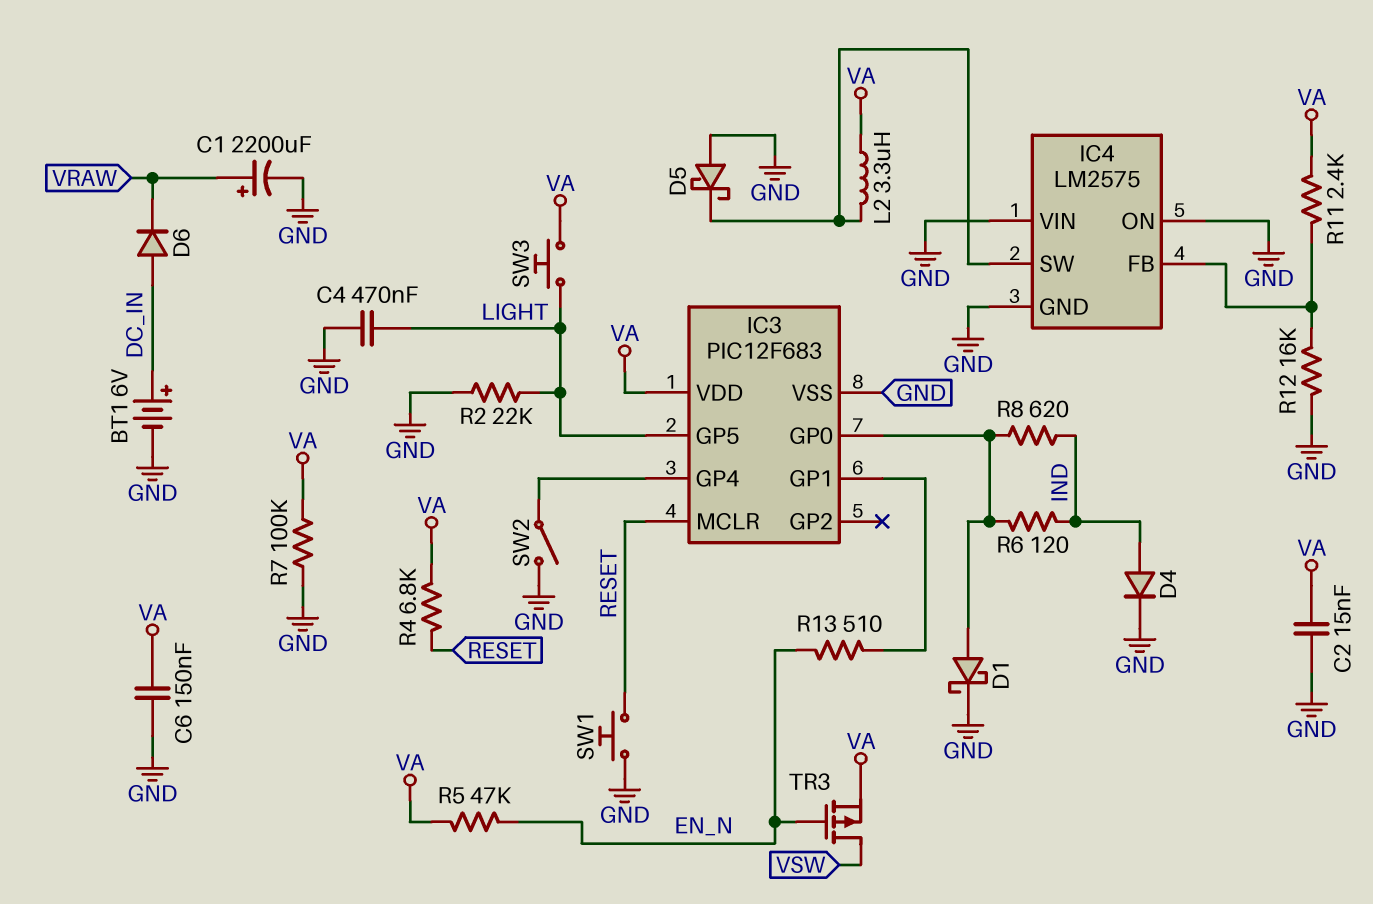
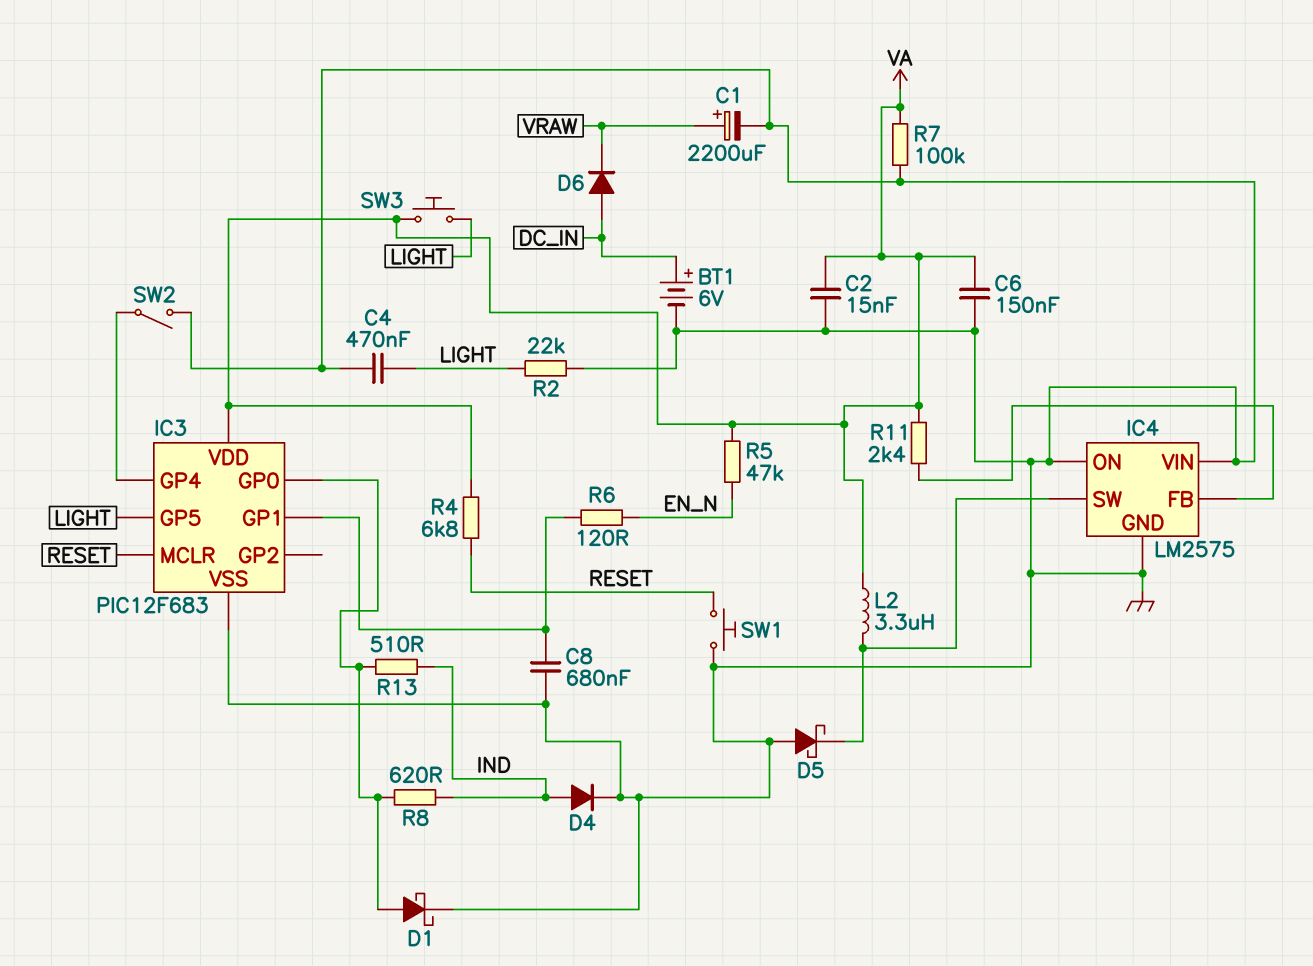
C8: none -> 680nF (GND, IC3/GP1)
R6: 120 (IC3/GP0, IND) -> 120 (EN_N, IC3/GP1)
R12: 16k (GND, IC4/FB) -> none
R13: 510 (EN_N, IC3/GP1) -> 510 (IC3/GP0, IND)
TR3: PMOS (G EN_N, D VSW, S VA) -> none

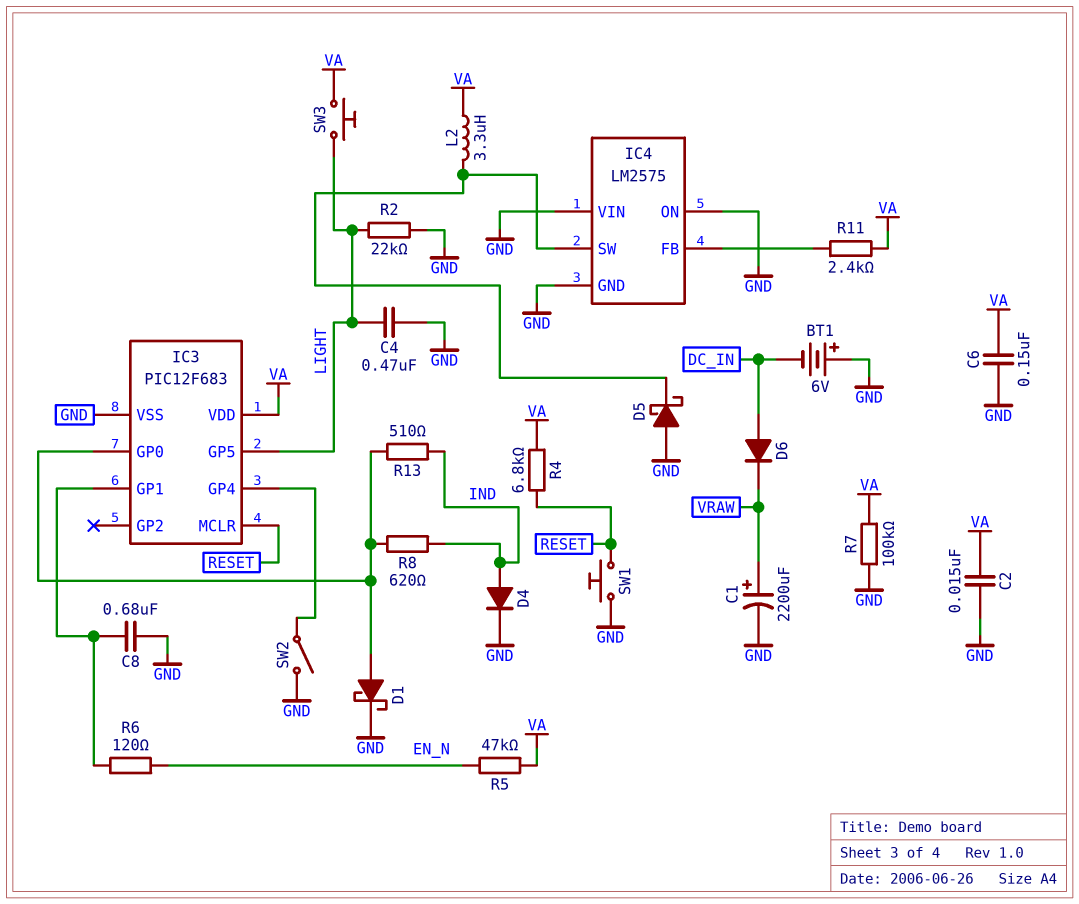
BT1: 6V (plus DC_IN, minus GND) -> 6V (plus GND, minus DC_IN)

